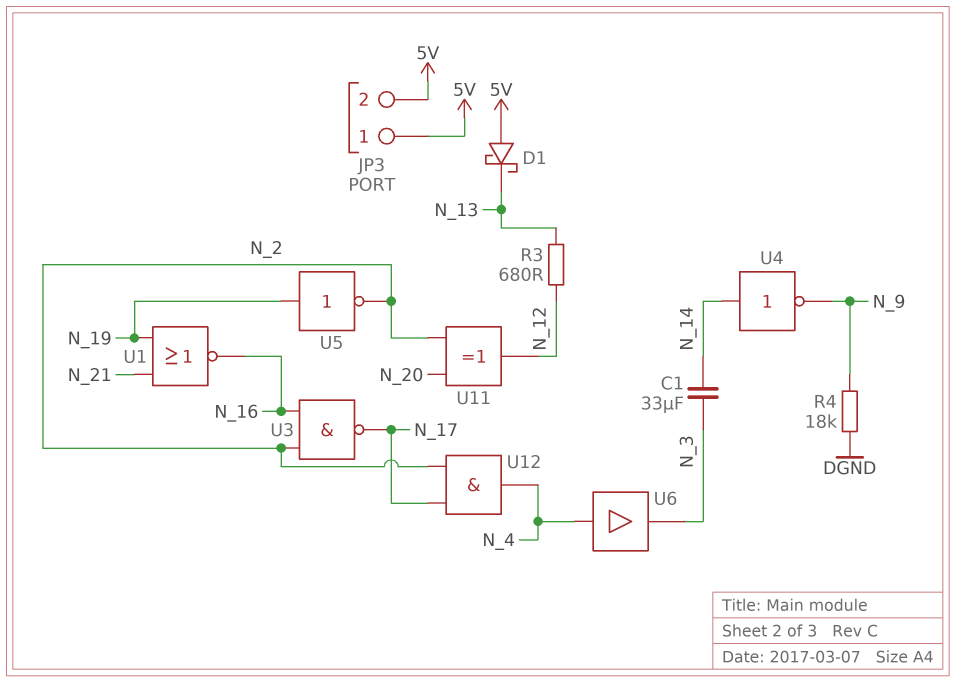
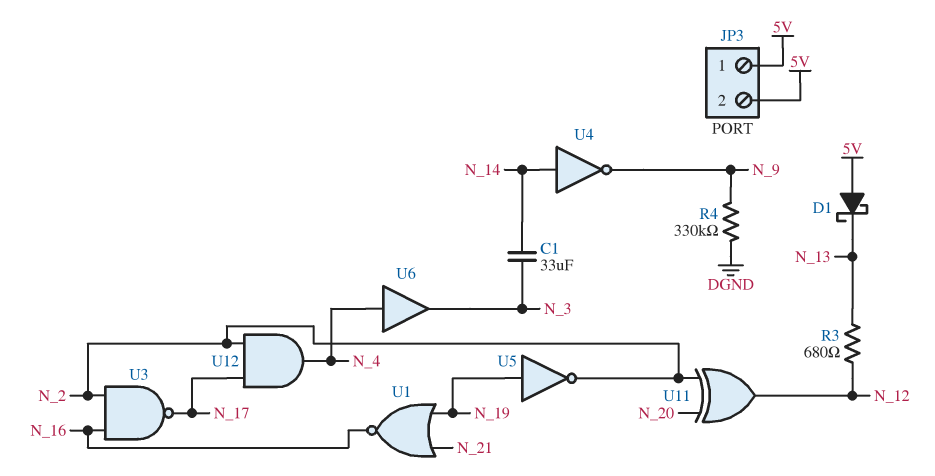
R4: 18k (DGND, N_9) -> 330k (DGND, N_9)

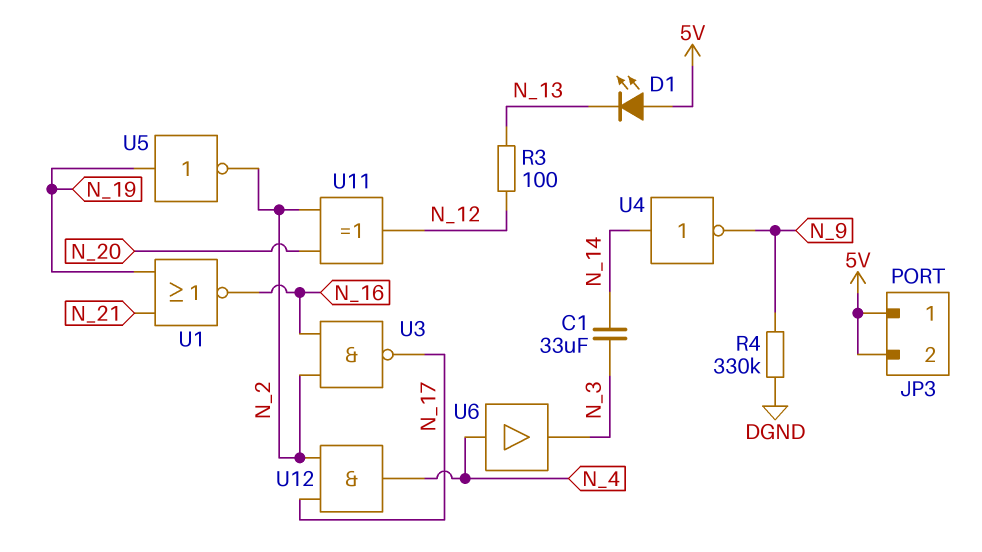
D1: schottky (A 5V, K N_13) -> LED (A 5V, K N_13)
R3: 680 (N_12, N_13) -> 100 (N_12, N_13)

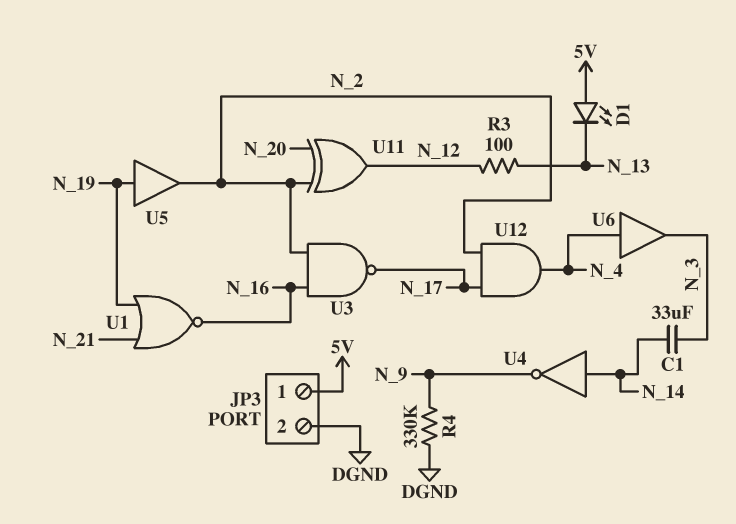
JP3 pin 2: 5V -> DGND
U5: NOT (in N_19, out N_2) -> buffer (in N_19, out N_2)

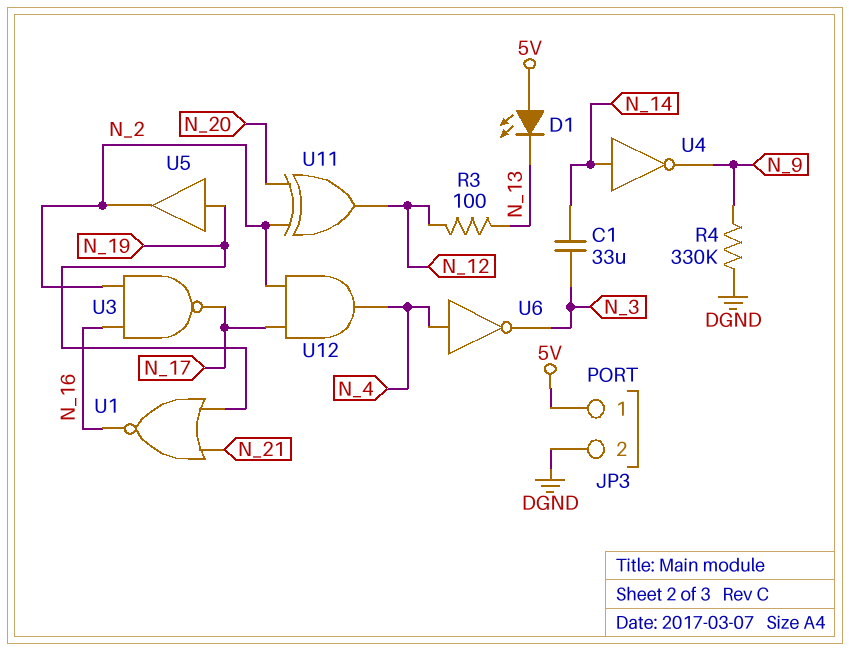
U6: buffer (in N_4, out N_3) -> NOT (in N_4, out N_3)

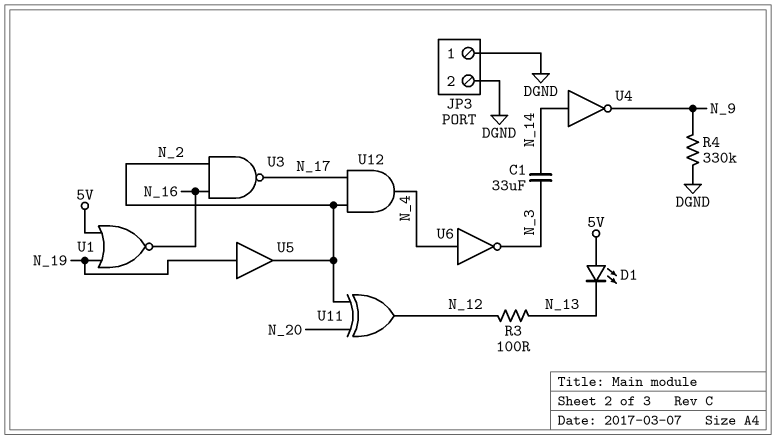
JP3 pin 1: 5V -> DGND
U1: NOR (in N_19, in N_21, out N_16) -> NOR (in 5V, in N_19, out N_16)

